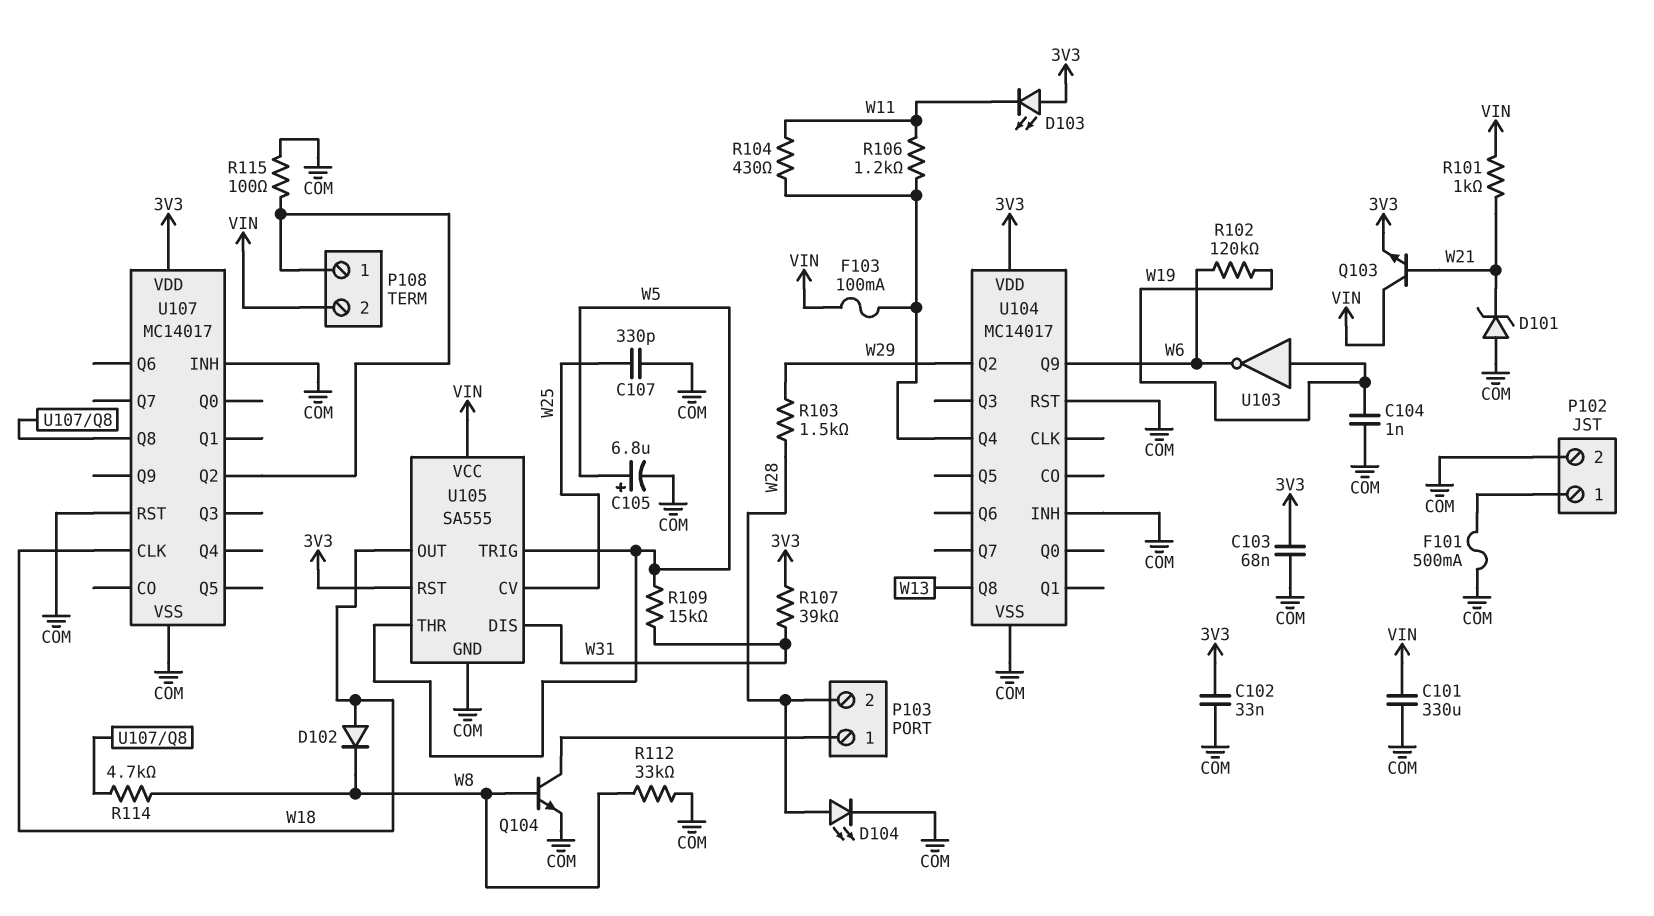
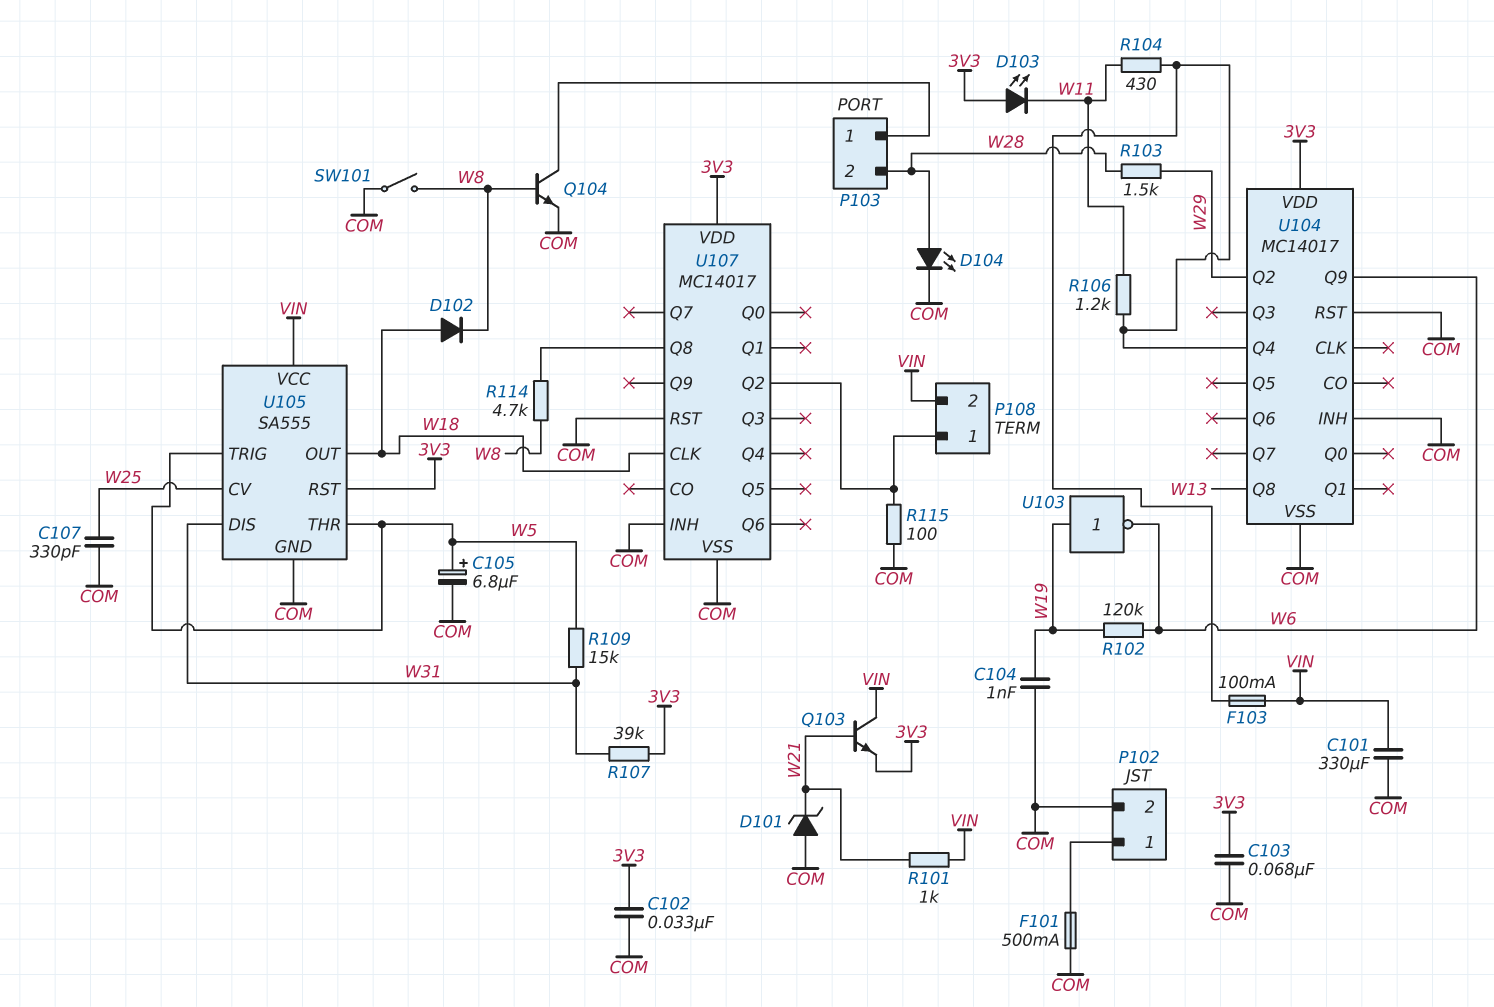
R112: 33k (COM, W8) -> none
SW101: none -> switch (COM, W8)

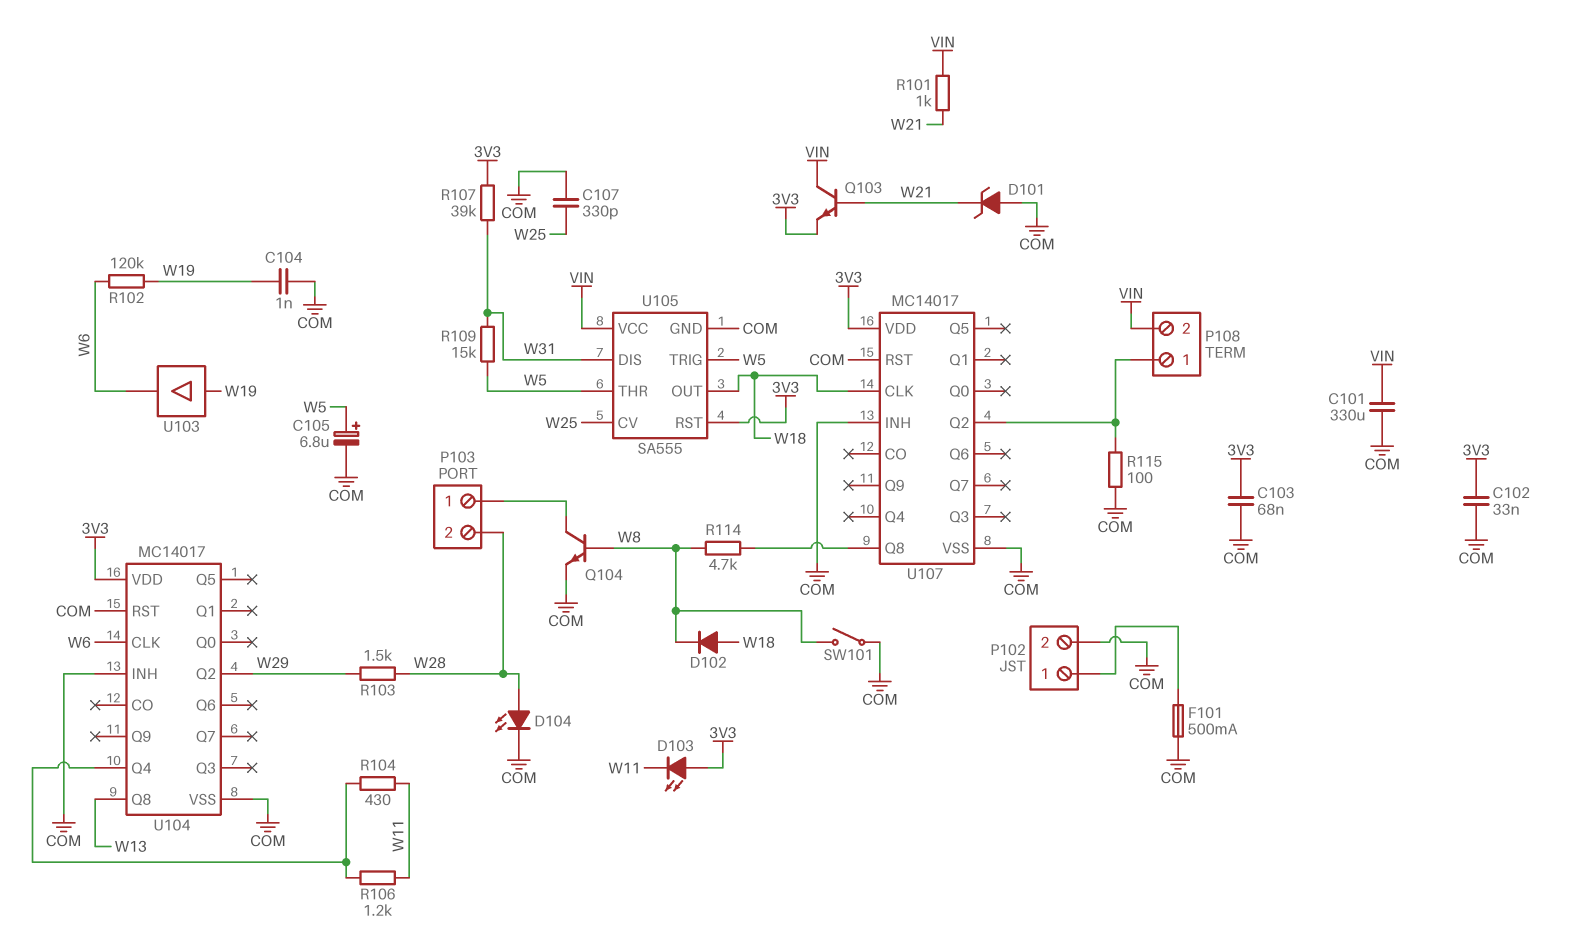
F103: 100mA (U104/Q4, VIN) -> none
U103: NOT (in W19, out W6) -> buffer (in W19, out W6)
U104 pin CLK: none -> W6
U104 pin Q9: W6 -> none

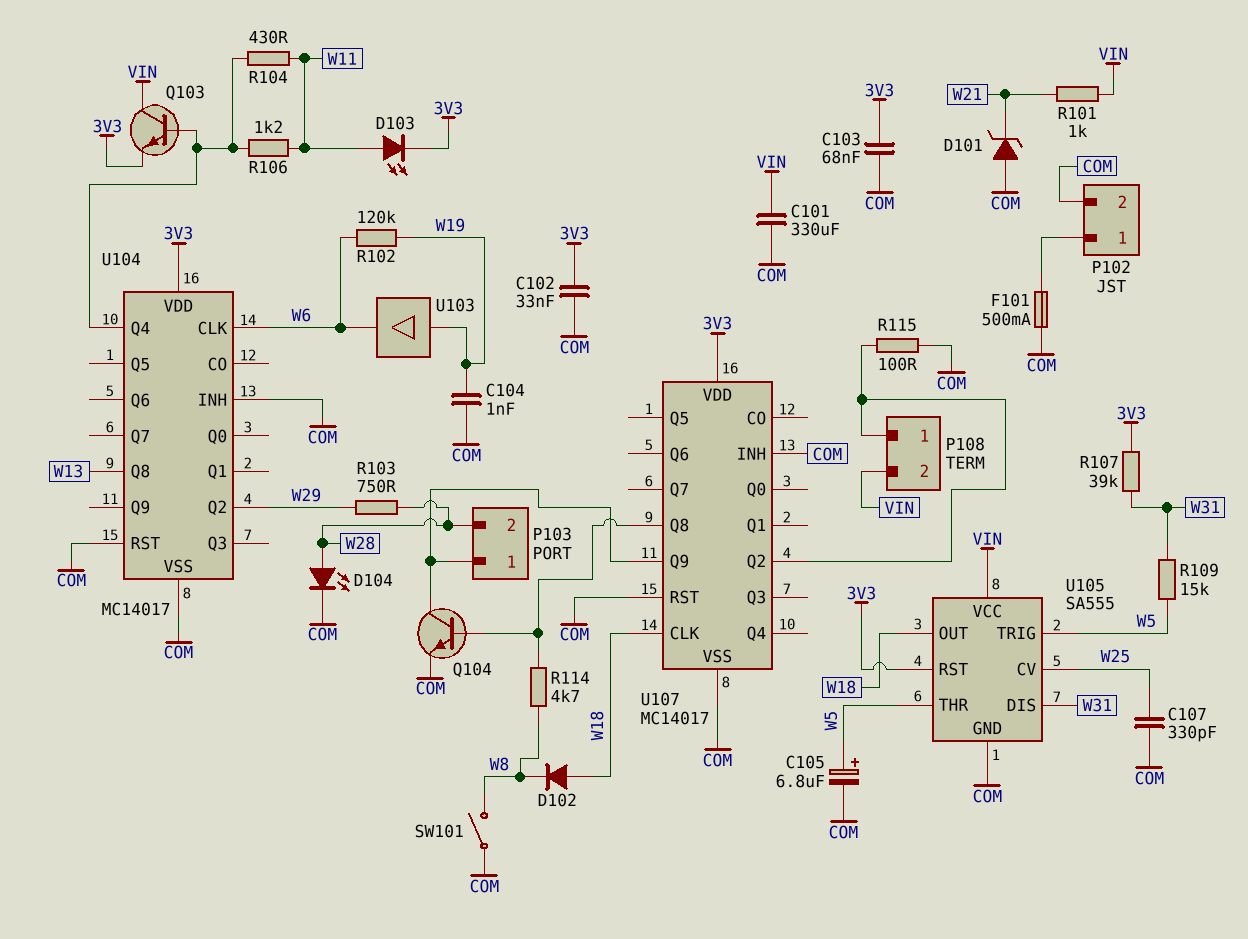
D103: LED (A 3V3, K W11) -> LED (A W11, K 3V3)
Q103: NPN (B W21, C VIN, E 3V3) -> NPN (B U104/Q4, C VIN, E 3V3)
Q104: NPN (B W8, C P103/1, E COM) -> NPN (B U107/Q8, C P103/1, E COM)
R103: 1.5k (W28, W29) -> 750 (W28, W29)
U107 pin Q9: none -> P103/1

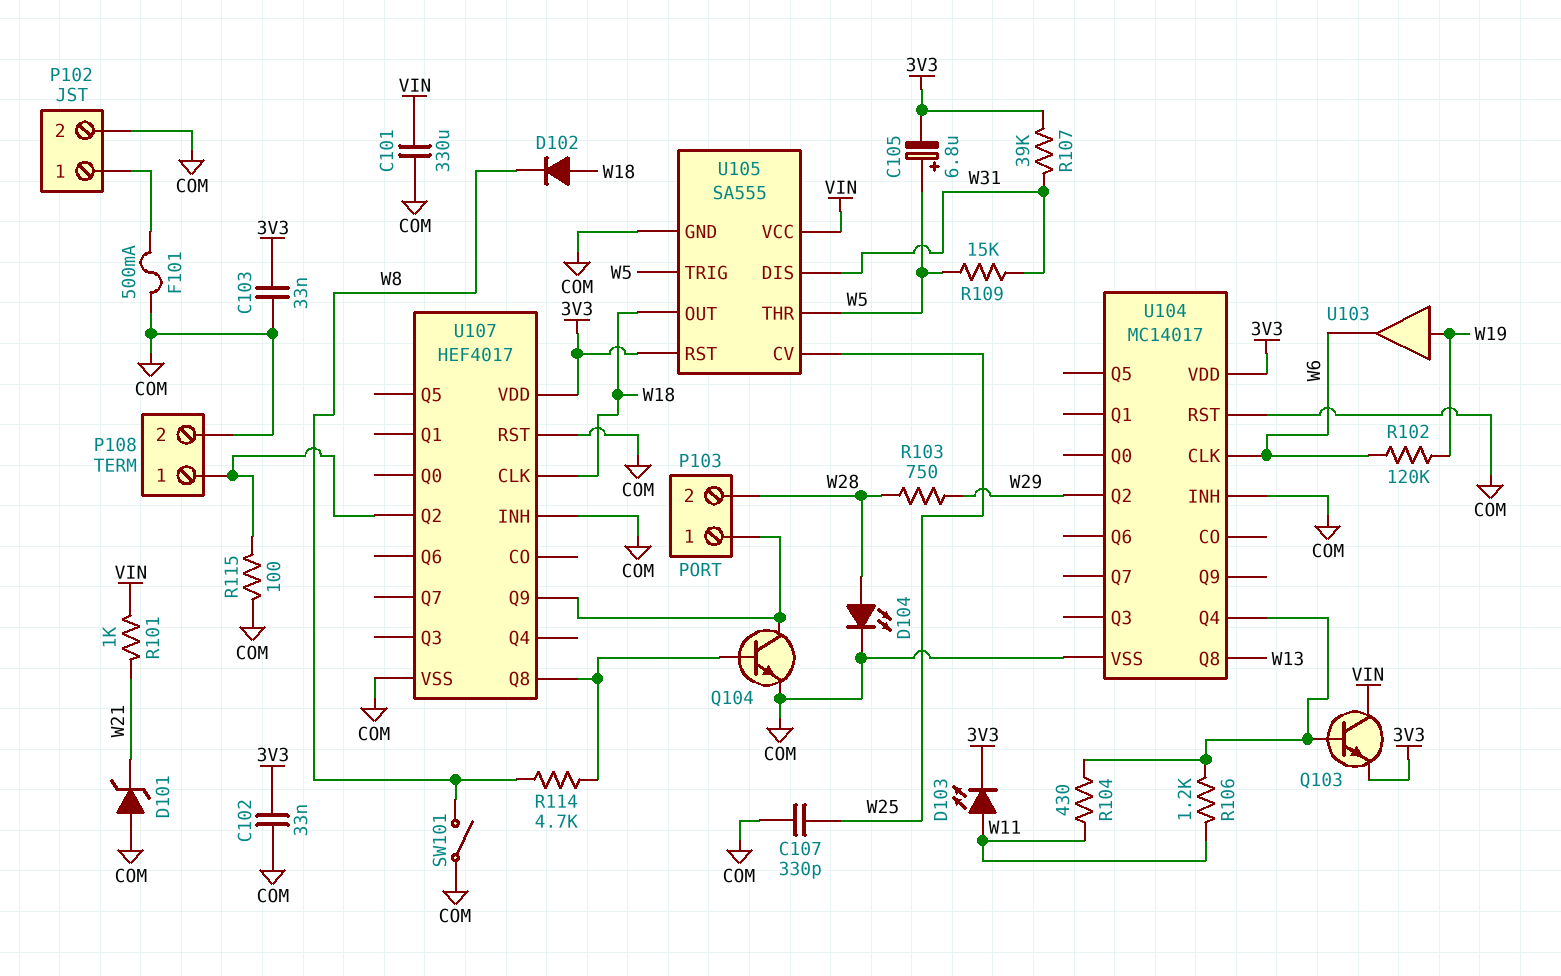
C103: 68nF (3V3, COM) -> 33nF (3V3, COM)
C104: 1nF (COM, W19) -> none
C105: 6.8uF (plus W5, minus COM) -> 6.8uF (plus W5, minus 3V3)
P108 pin 2: VIN -> COM
U107: MC14017 -> HEF4017

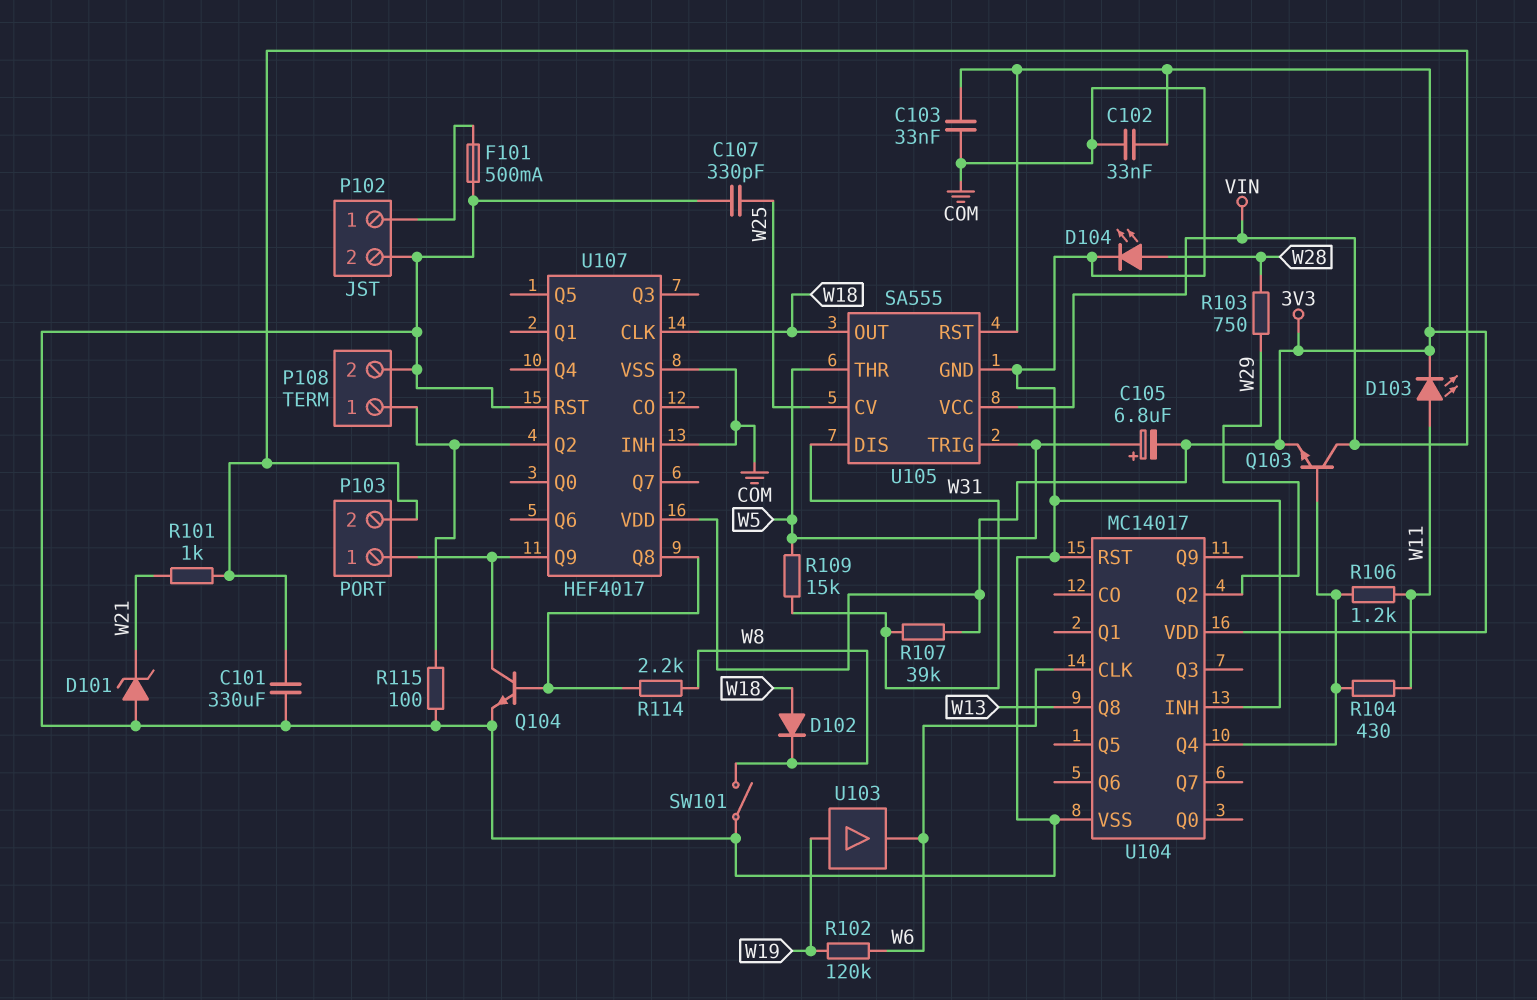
P103 pin 2: W28 -> VIN
R114: 4.7k (U107/Q8, W8) -> 2.2k (U107/Q8, W8)

